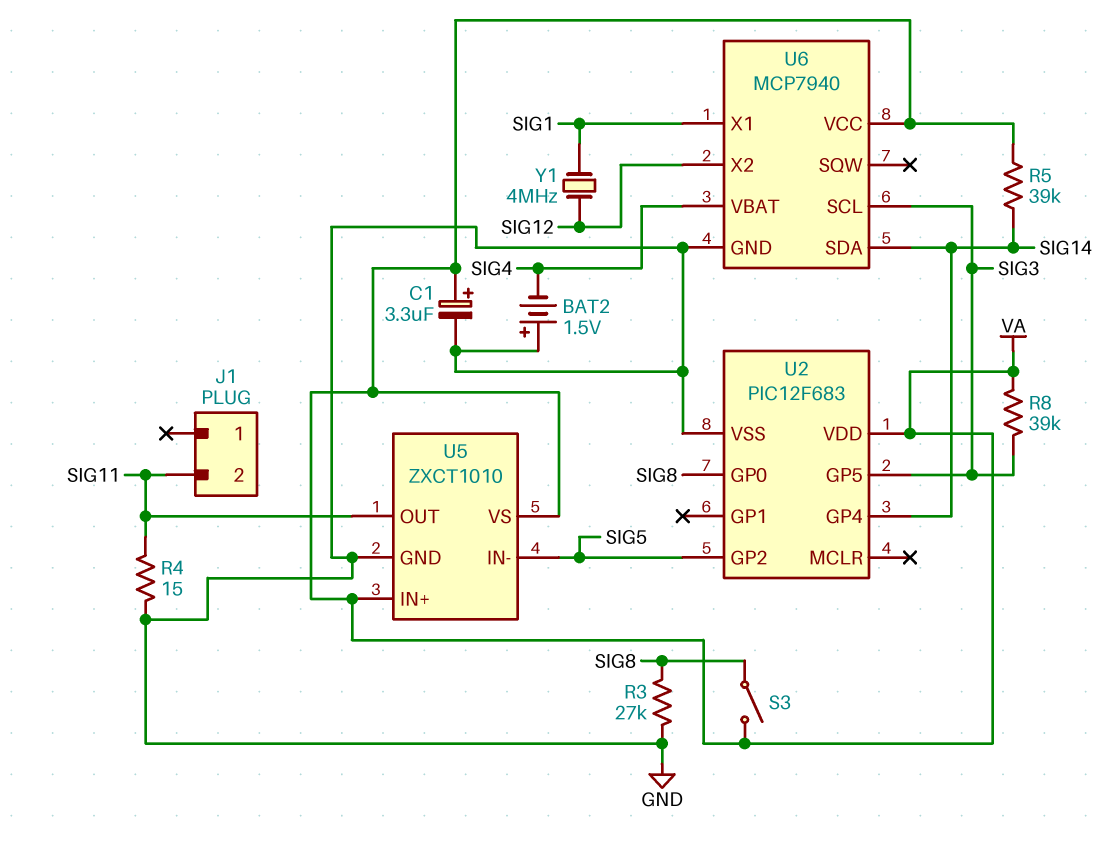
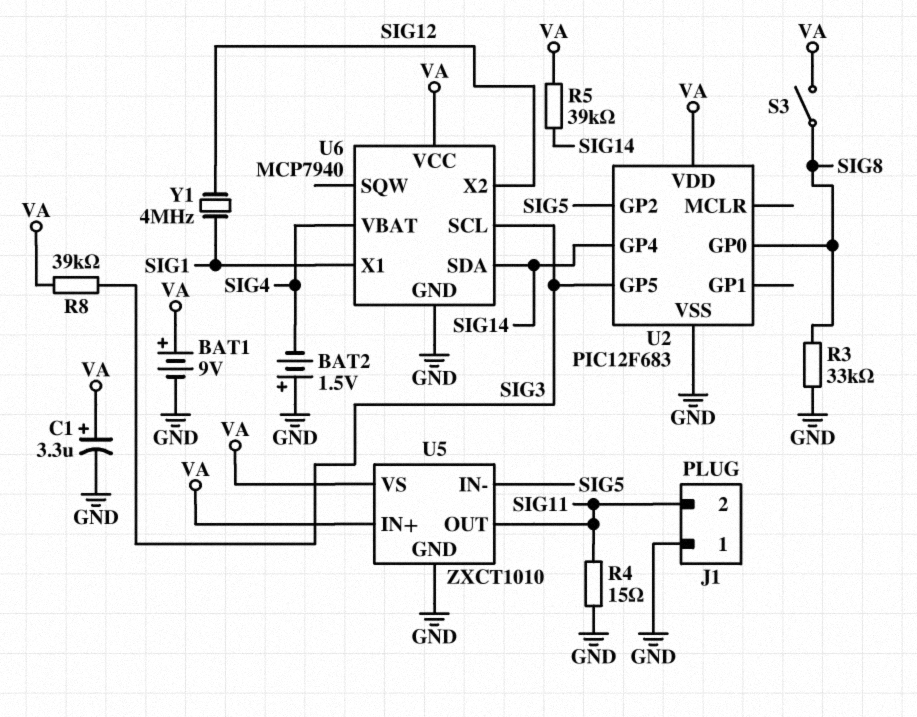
BAT1: none -> 9V (plus VA, minus GND)
J1 pin 1: none -> GND
R3: 27k (GND, SIG8) -> 33k (GND, SIG8)

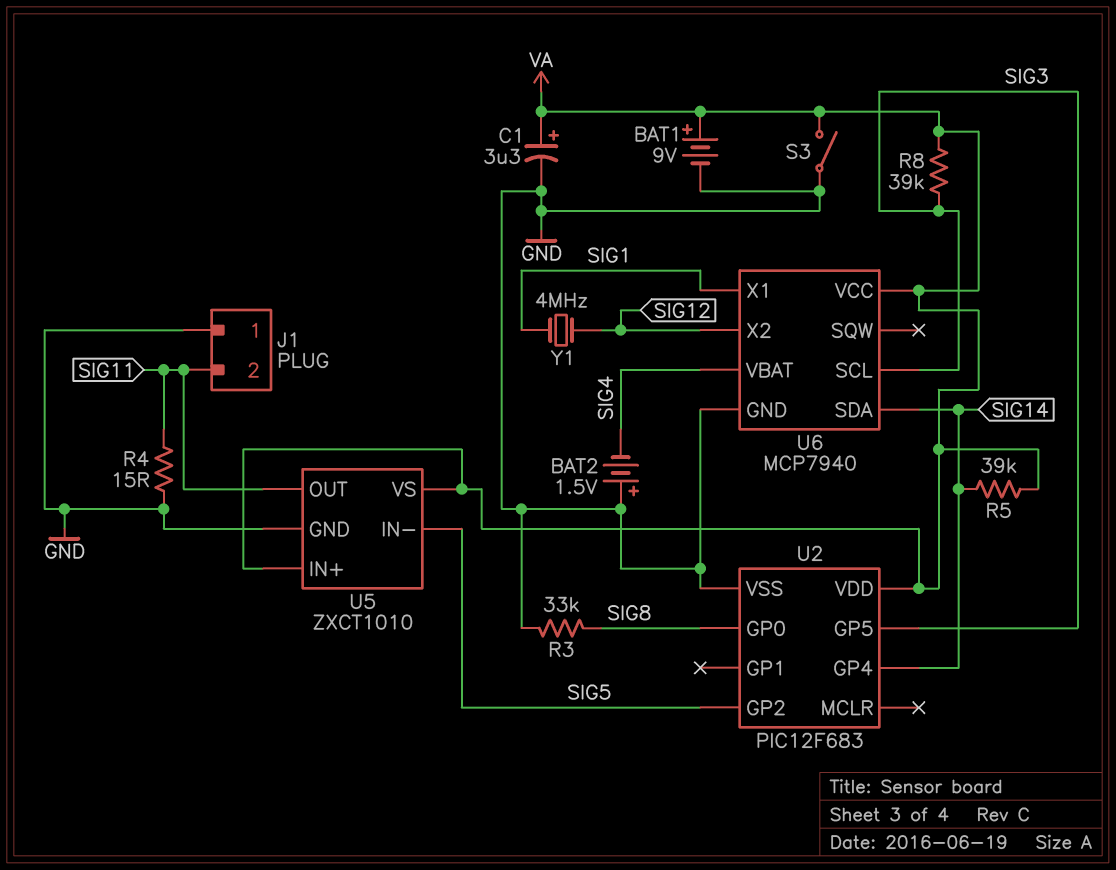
S3: switch (SIG8, VA) -> switch (GND, VA)

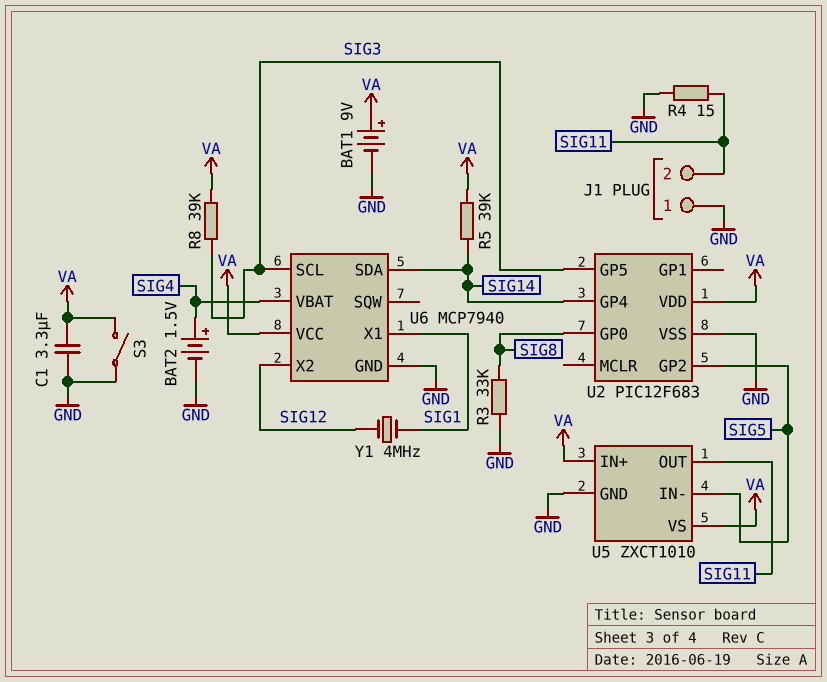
BAT2: 1.5V (plus GND, minus SIG4) -> 1.5V (plus SIG4, minus GND)
C1: 3.3uF (plus VA, minus GND) -> 3.3uF (GND, VA)

